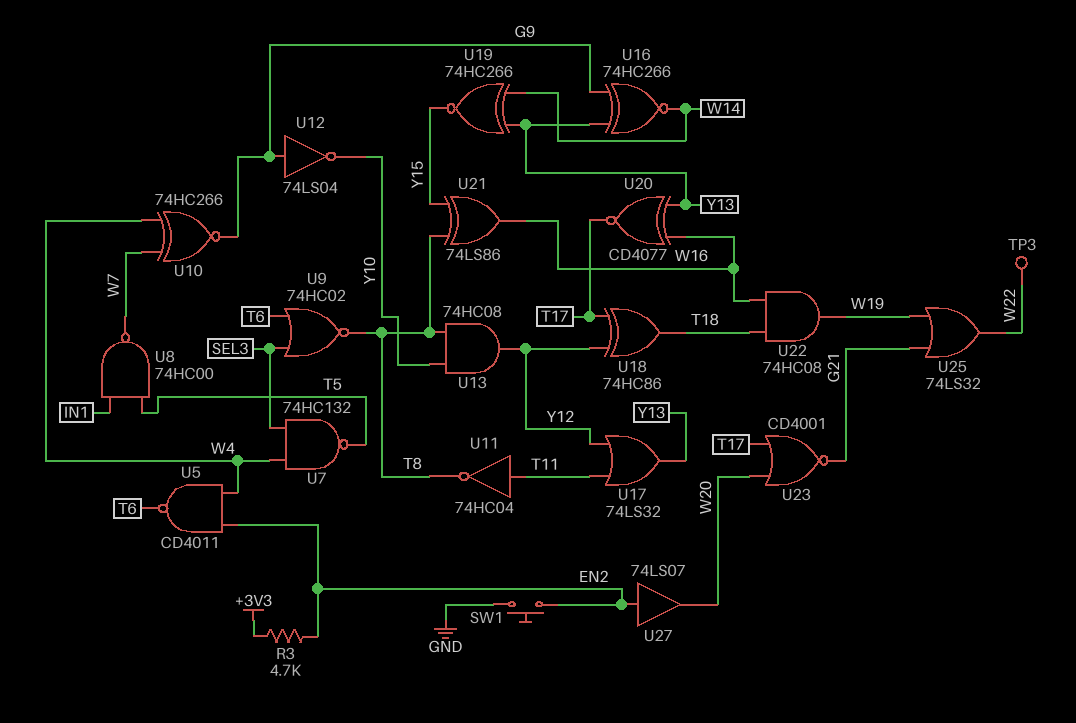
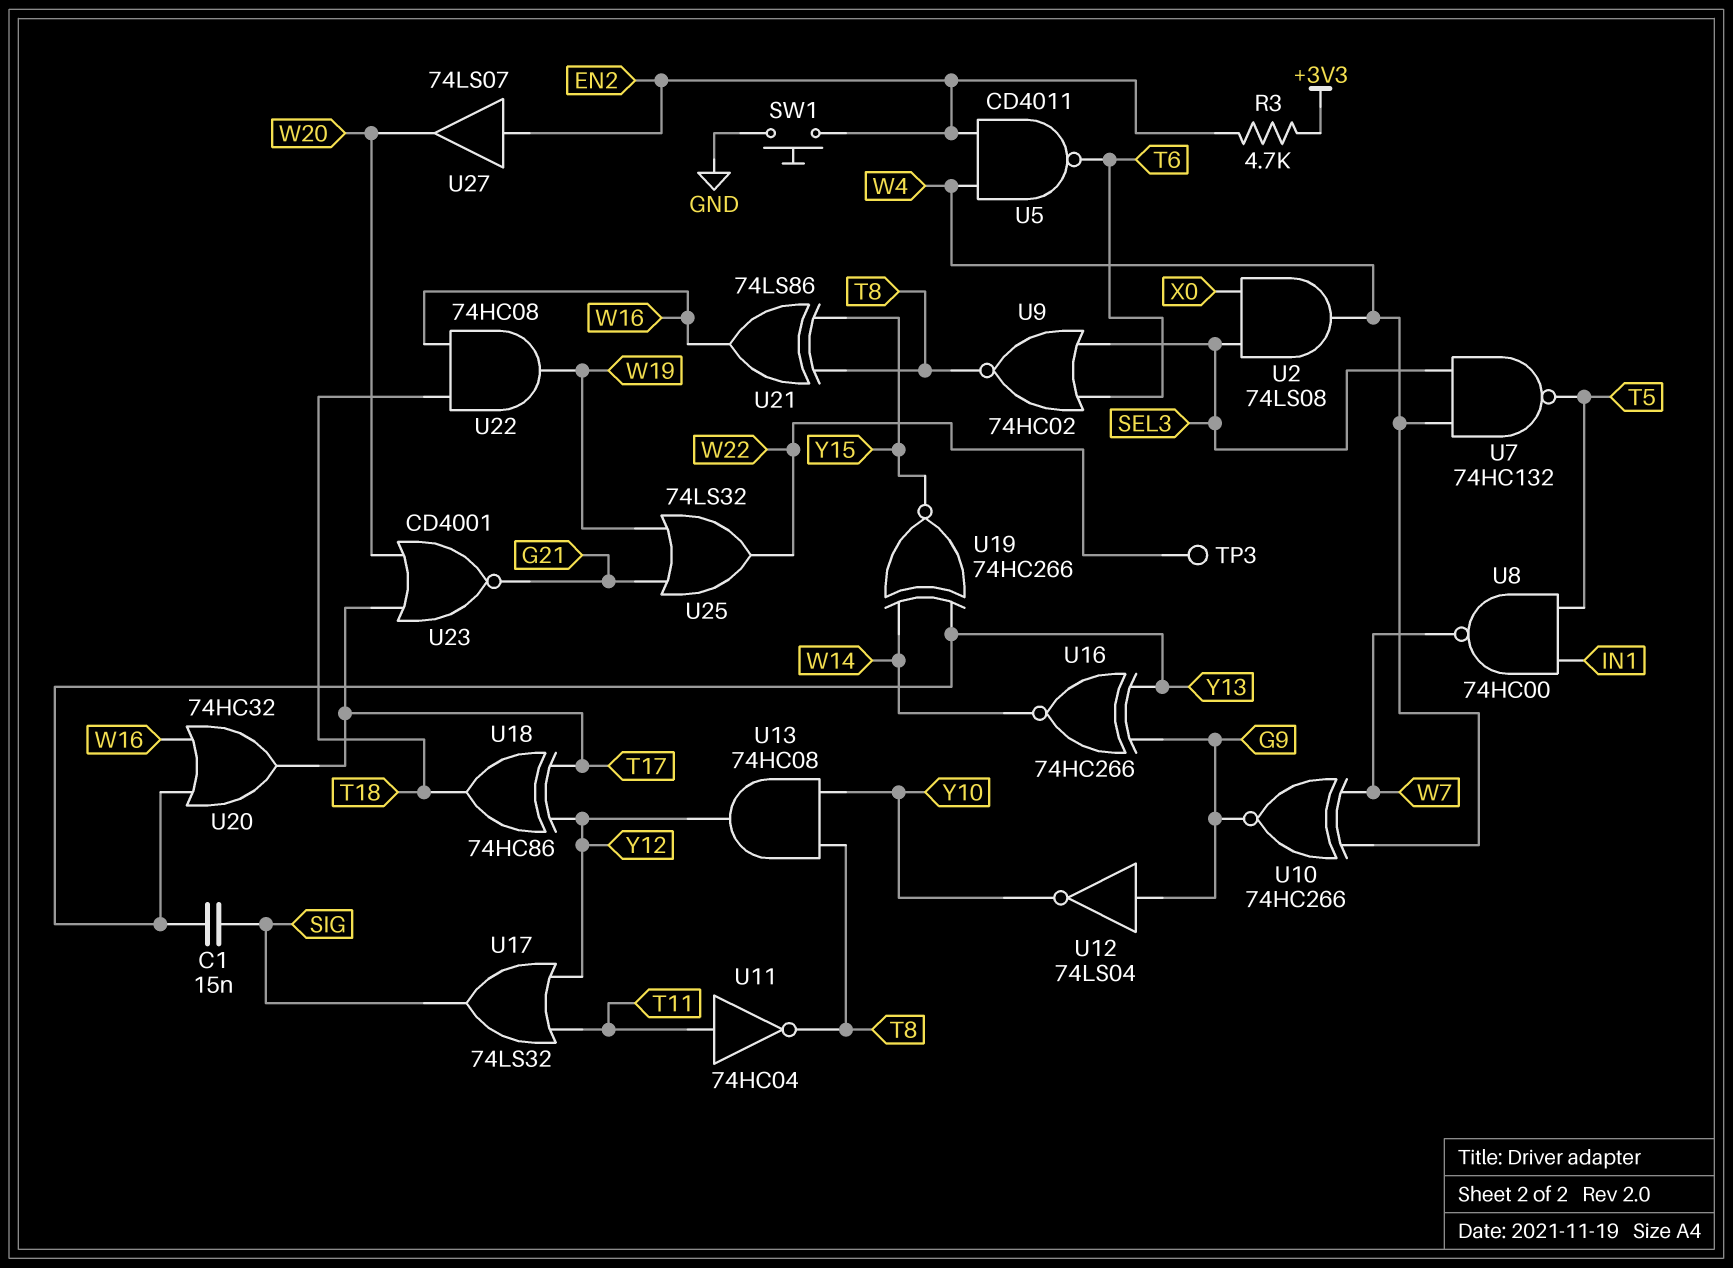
C1: none -> 15nF (SIG, Y13)
U2: none -> AND 74LS08 (in SEL3, in X0, out W4)
U17: OR 74LS32 (in T11, in Y12, out Y13) -> OR 74LS32 (in T11, in Y12, out SIG)
U20: XNOR CD4077 (in W16, in Y13, out T17) -> OR 74HC32 (in W16, in Y13, out T17)

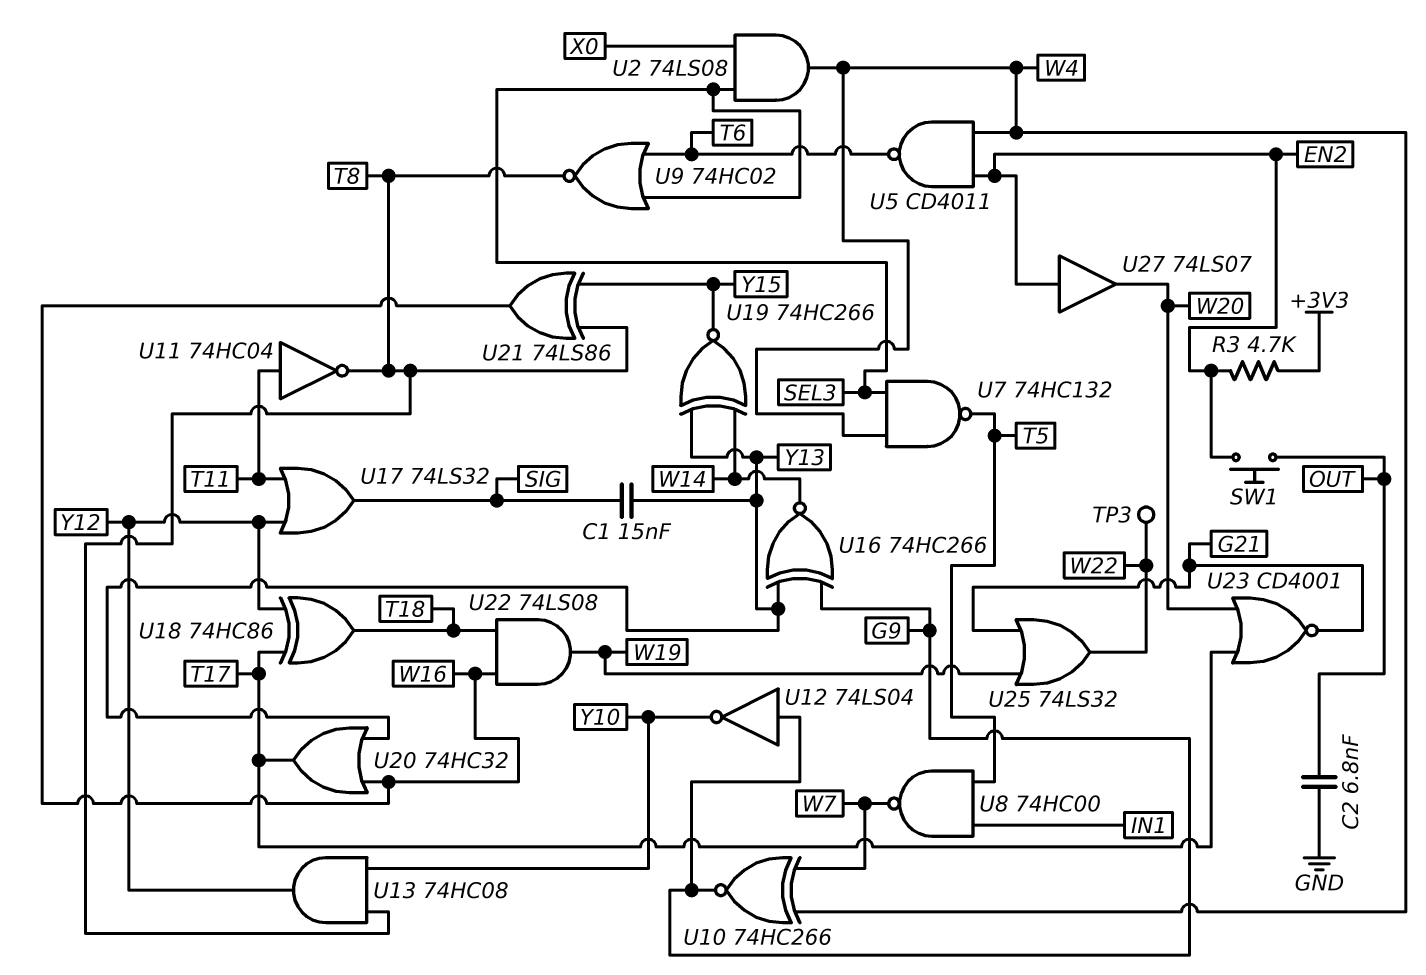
C2: none -> 6.8nF (GND, OUT)
SW1: button (EN2, GND) -> button (EN2, OUT)
U22: AND 74HC08 (in T18, in W16, out W19) -> AND 74LS08 (in T18, in W16, out W19)

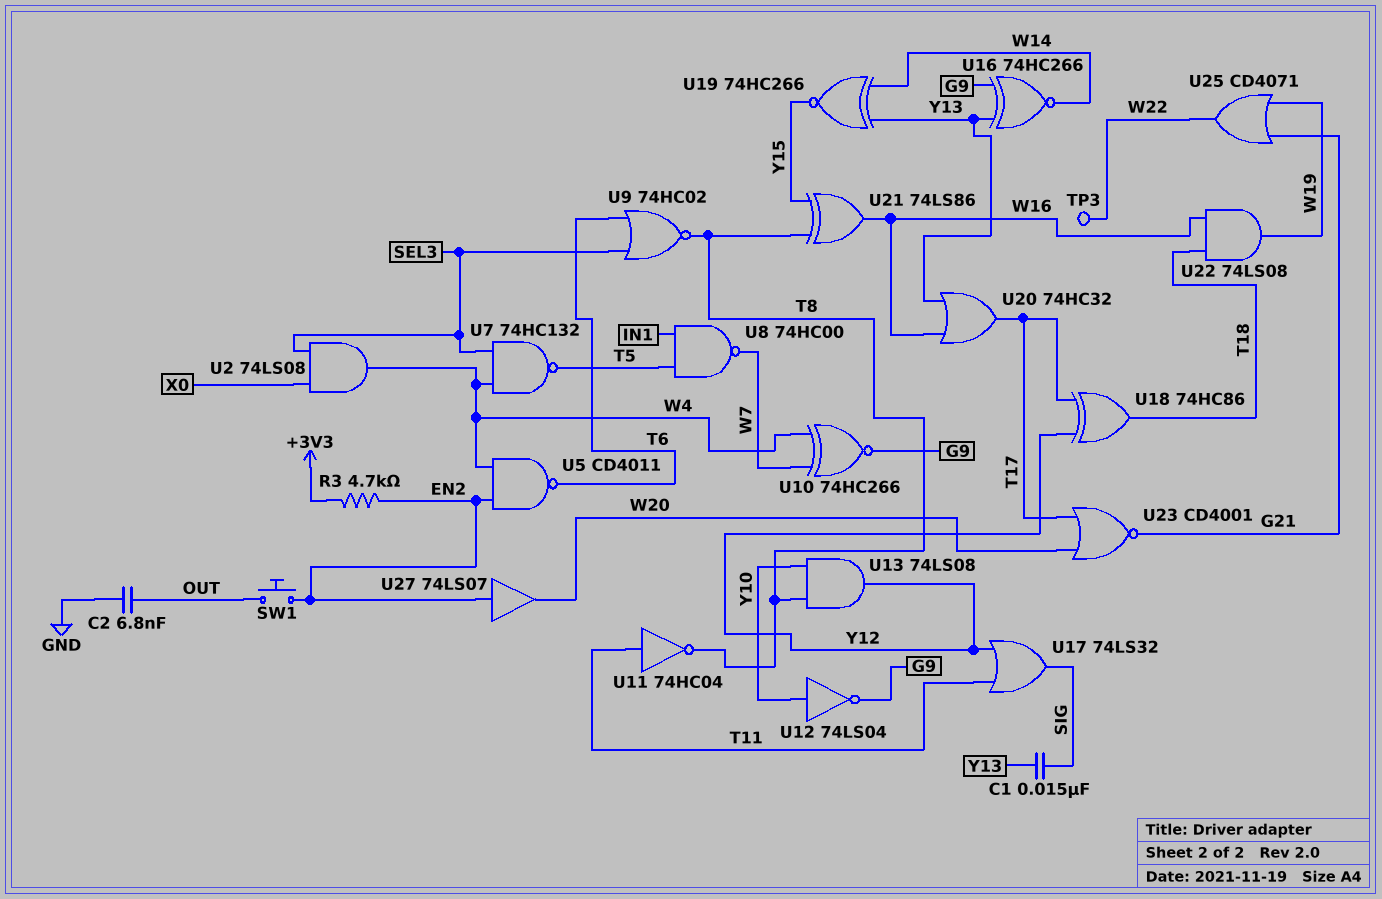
U12: NOT 74LS04 (in G9, out Y10) -> NOT 74LS04 (in Y10, out G9)
U13: AND 74HC08 (in T8, in Y10, out Y12) -> AND 74LS08 (in T8, in Y10, out Y12)
U25: OR 74LS32 (in G21, in W19, out W22) -> OR CD4071 (in G21, in W19, out W22)

